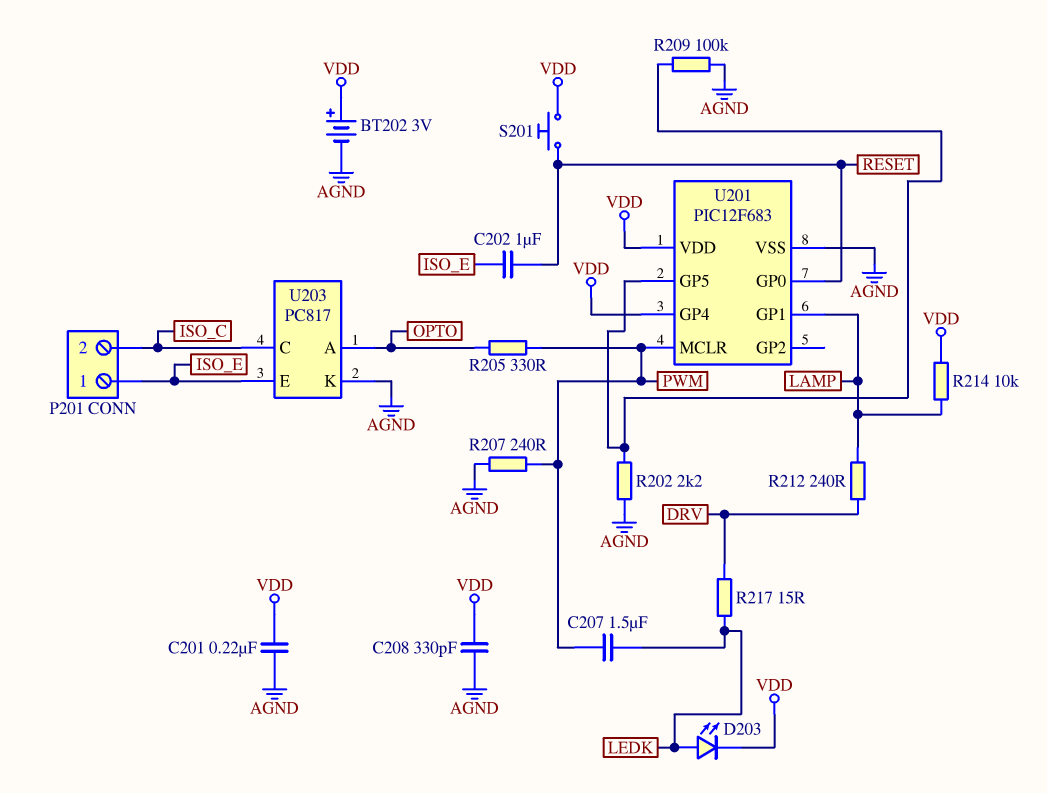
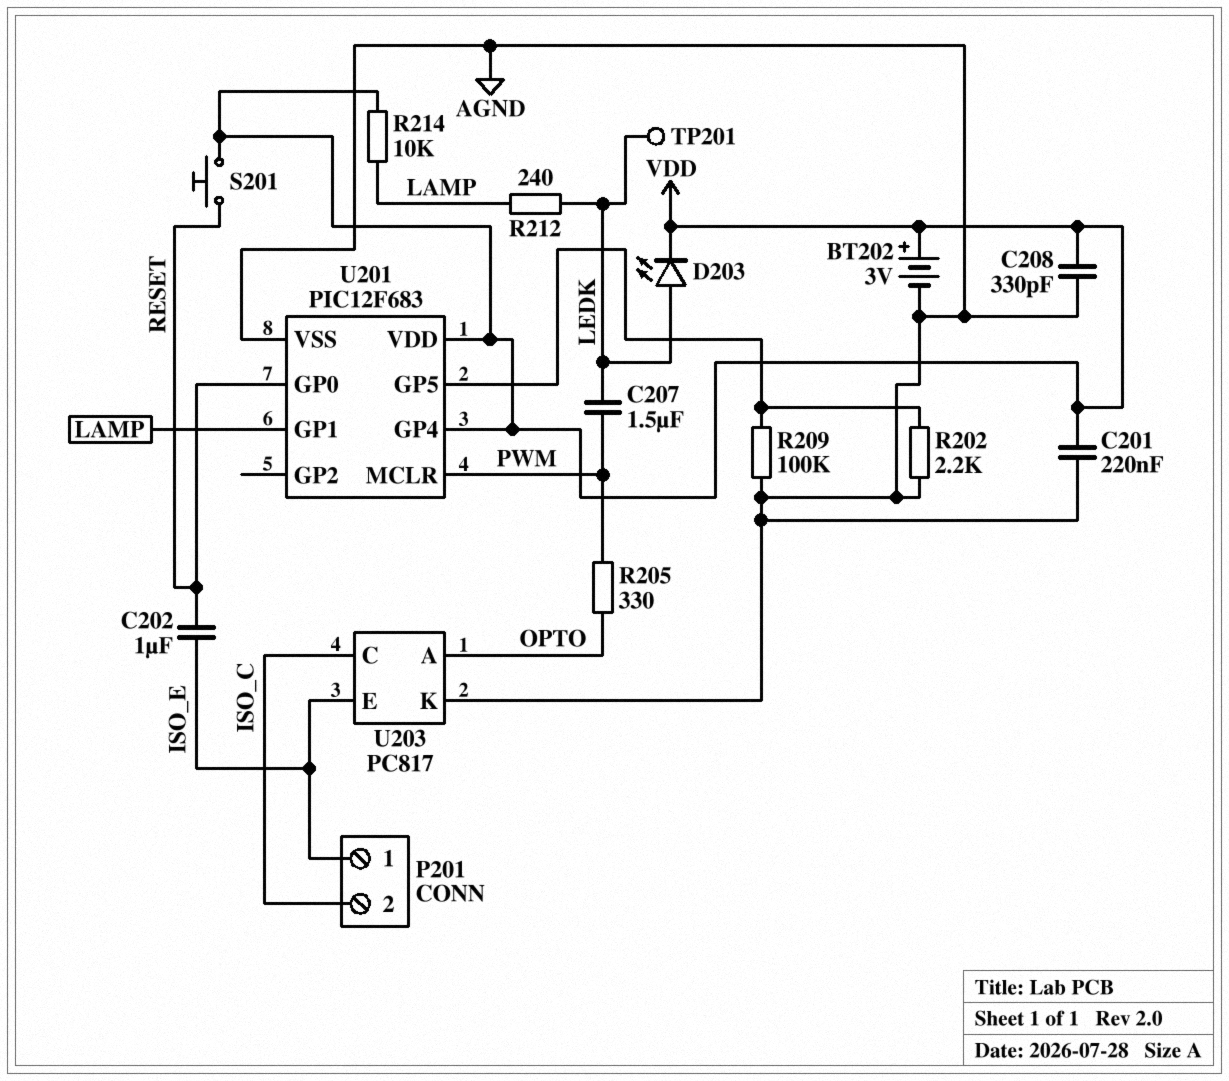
R207: 240 (AGND, PWM) -> none
R212: 240 (DRV, LAMP) -> 240 (LAMP, LEDK)
R217: 15 (DRV, LEDK) -> none
TP201: none -> test point (LEDK)

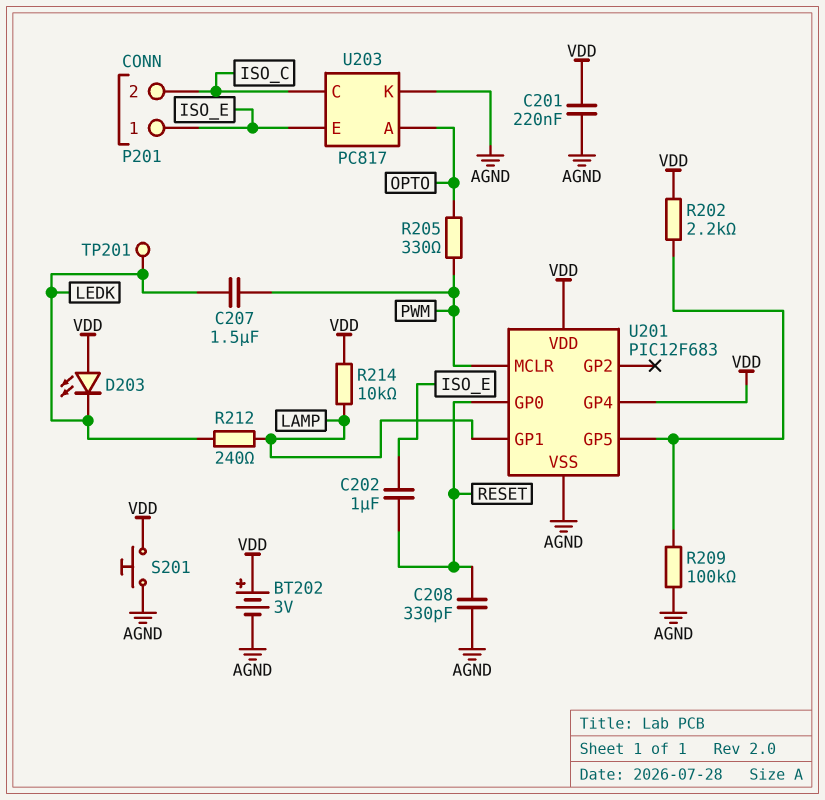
C208: 330pF (AGND, VDD) -> 330pF (AGND, RESET)
D203: LED (A LEDK, K VDD) -> LED (A VDD, K LEDK)
R202: 2.2k (AGND, U201/GP5) -> 2.2k (U201/GP5, VDD)
S201: button (RESET, VDD) -> button (AGND, VDD)

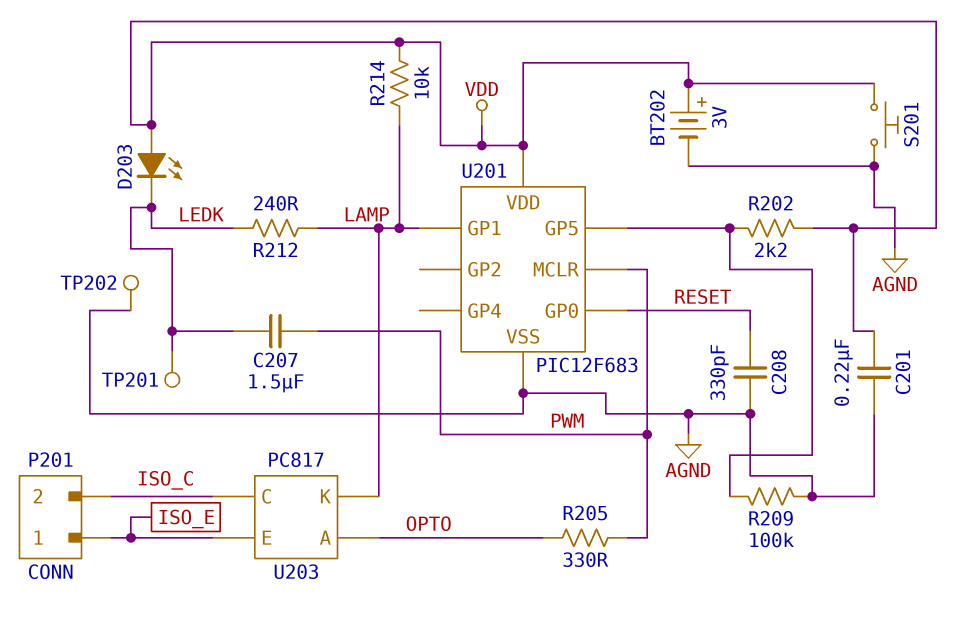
C202: 1uF (ISO_E, RESET) -> none
TP202: none -> test point (AGND)
U201 pin GP4: VDD -> none
U203 pin K: AGND -> LAMP

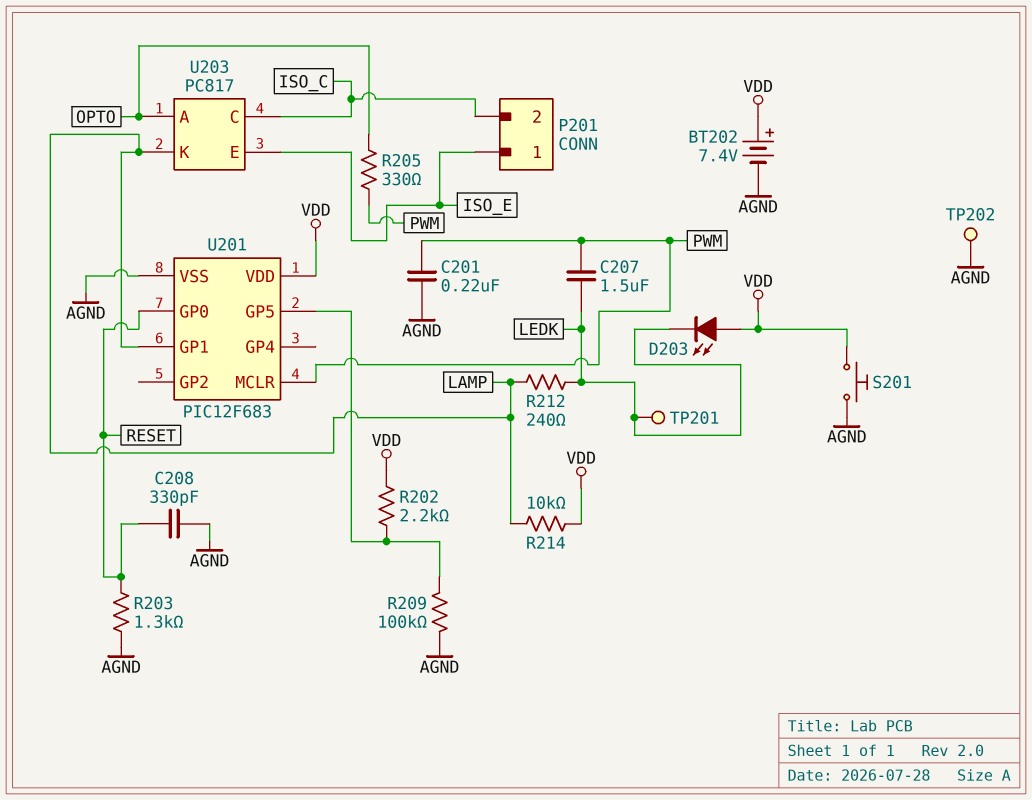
BT202: 3V (plus VDD, minus AGND) -> 7.4V (plus VDD, minus AGND)
C201: 220nF (AGND, VDD) -> 220nF (AGND, PWM)
R203: none -> 1.3k (AGND, RESET)

